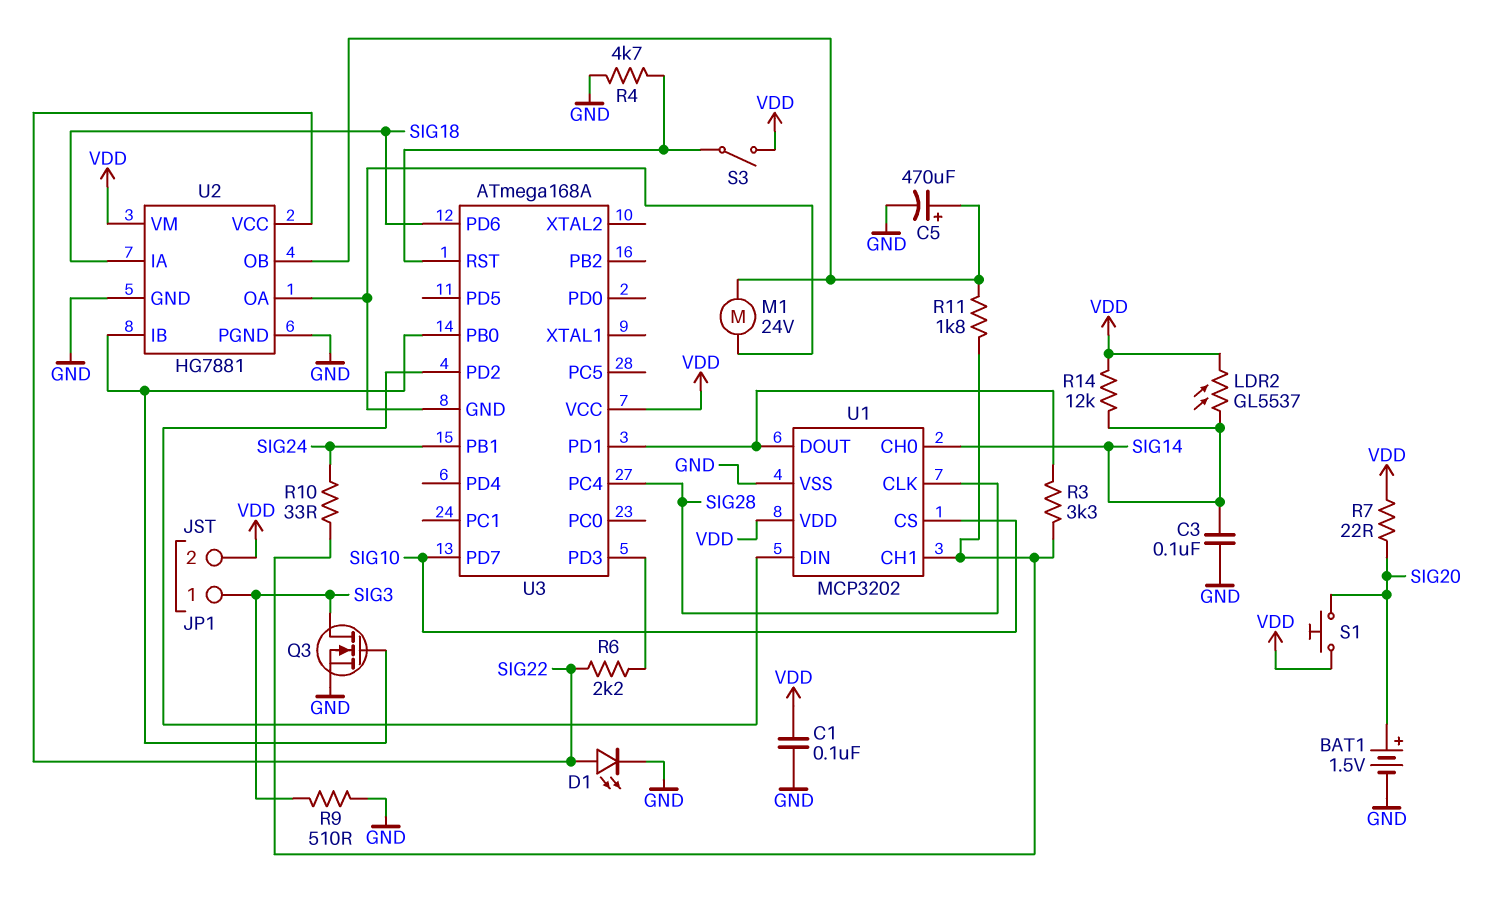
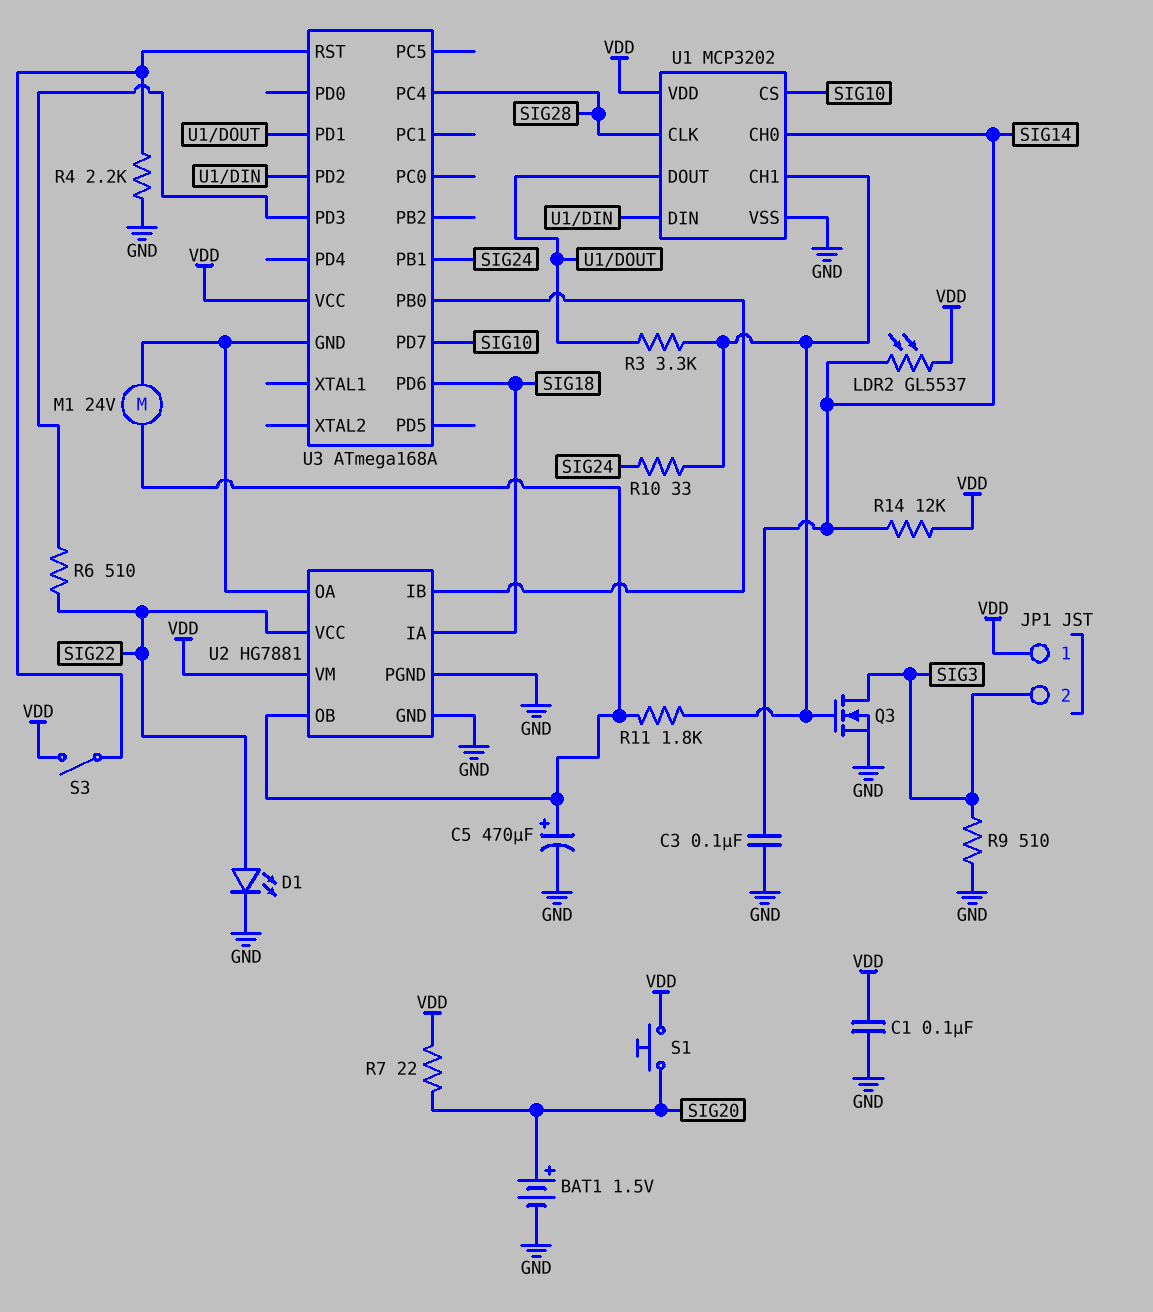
JP1 pin 1: SIG3 -> VDD
JP1 pin 2: VDD -> SIG3
Q3: NMOS (G U2/IB, D SIG3, S GND) -> NMOS (G U1/CH1, D SIG3, S GND)
R4: 4.7k (GND, U3/RST) -> 2.2k (GND, U3/RST)
R6: 2.2k (SIG22, U3/PD3) -> 510 (SIG22, U3/PD3)

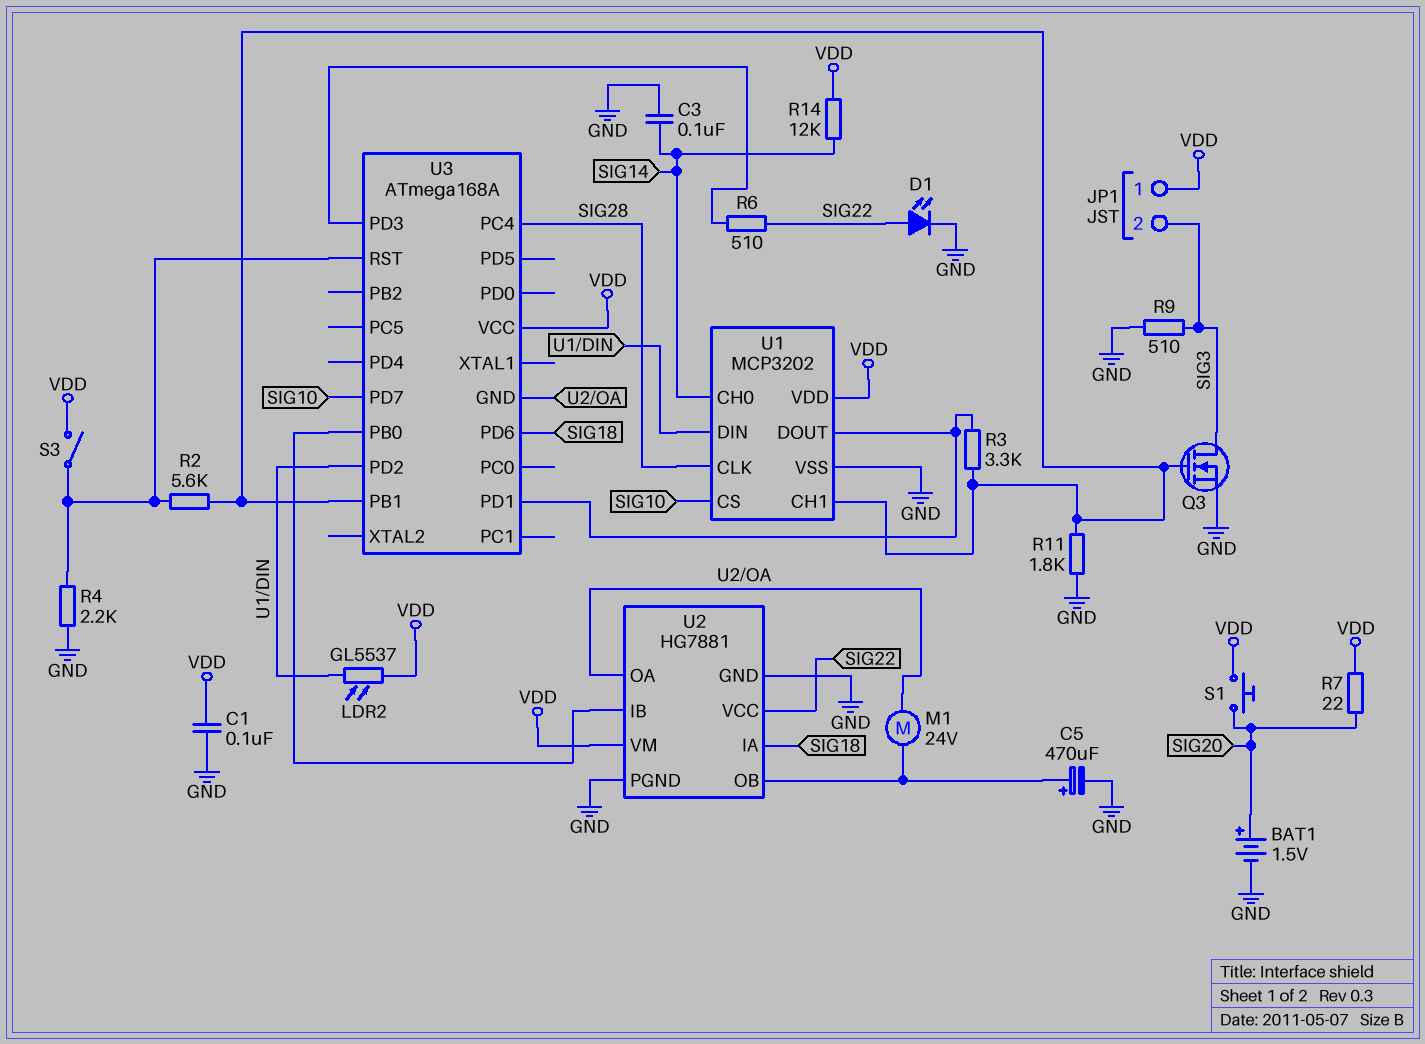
LDR2: GL5537 (SIG14, VDD) -> GL5537 (U1/DIN, VDD)
R2: none -> 5.6k (U1/CH1, U3/RST)
R10: 33 (SIG24, U1/CH1) -> none
R11: 1.8k (U1/CH1, U2/OB) -> 1.8k (GND, U1/CH1)
U3 pin PB1: SIG24 -> U1/CH1

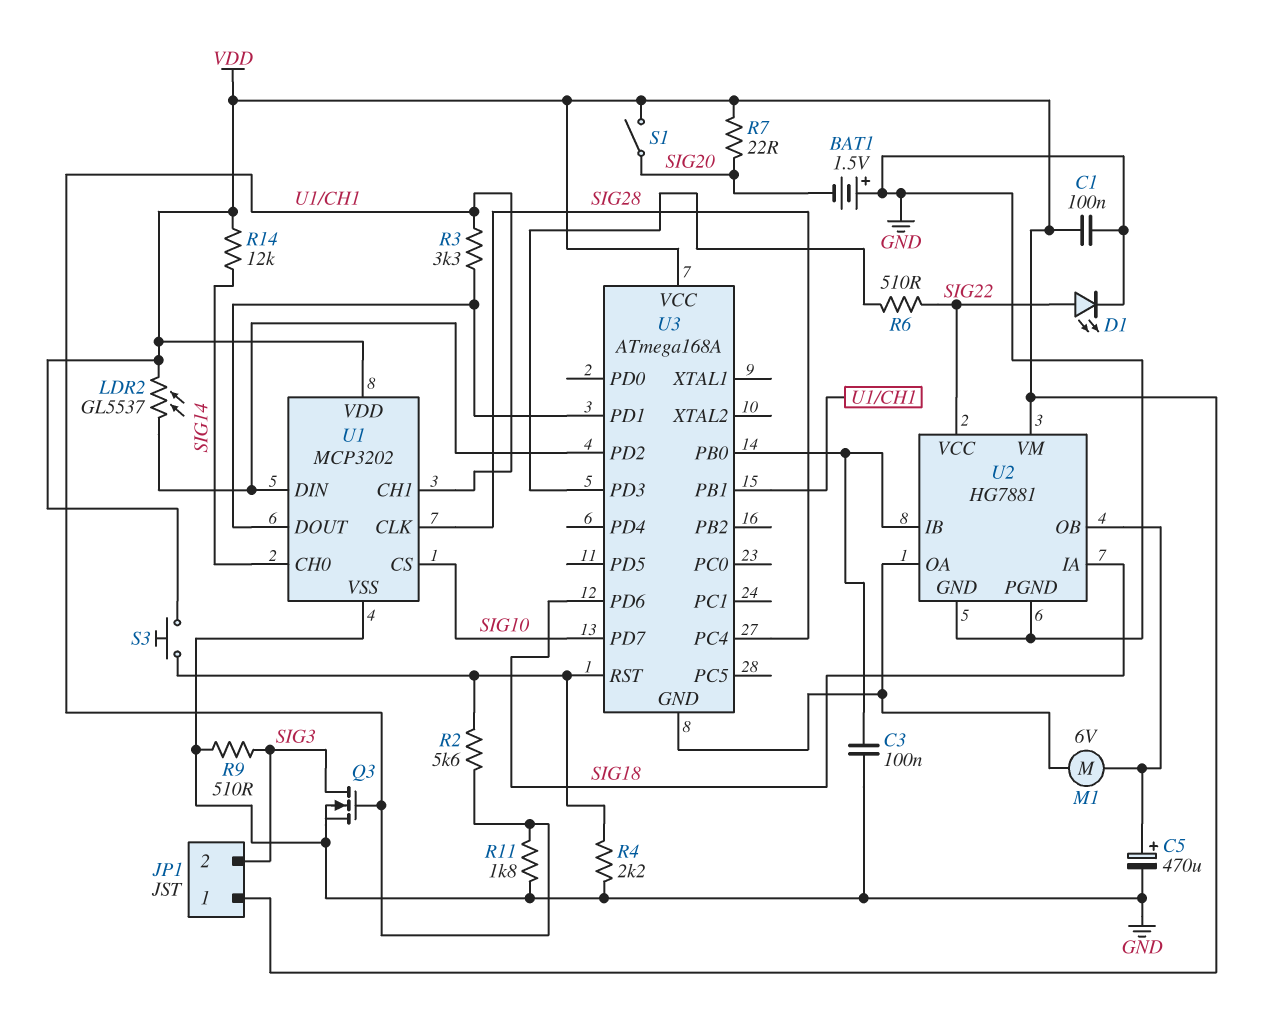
BAT1: 1.5V (plus SIG20, minus GND) -> 1.5V (plus GND, minus SIG20)
C3: 100nF (GND, SIG14) -> 100nF (GND, U2/IB)
M1: motor 24V (U2/OA, U2/OB) -> motor 6V (U2/OA, U2/OB)
S1: button (SIG20, VDD) -> switch (SIG20, VDD)
S3: switch (U3/RST, VDD) -> button (U3/RST, VDD)

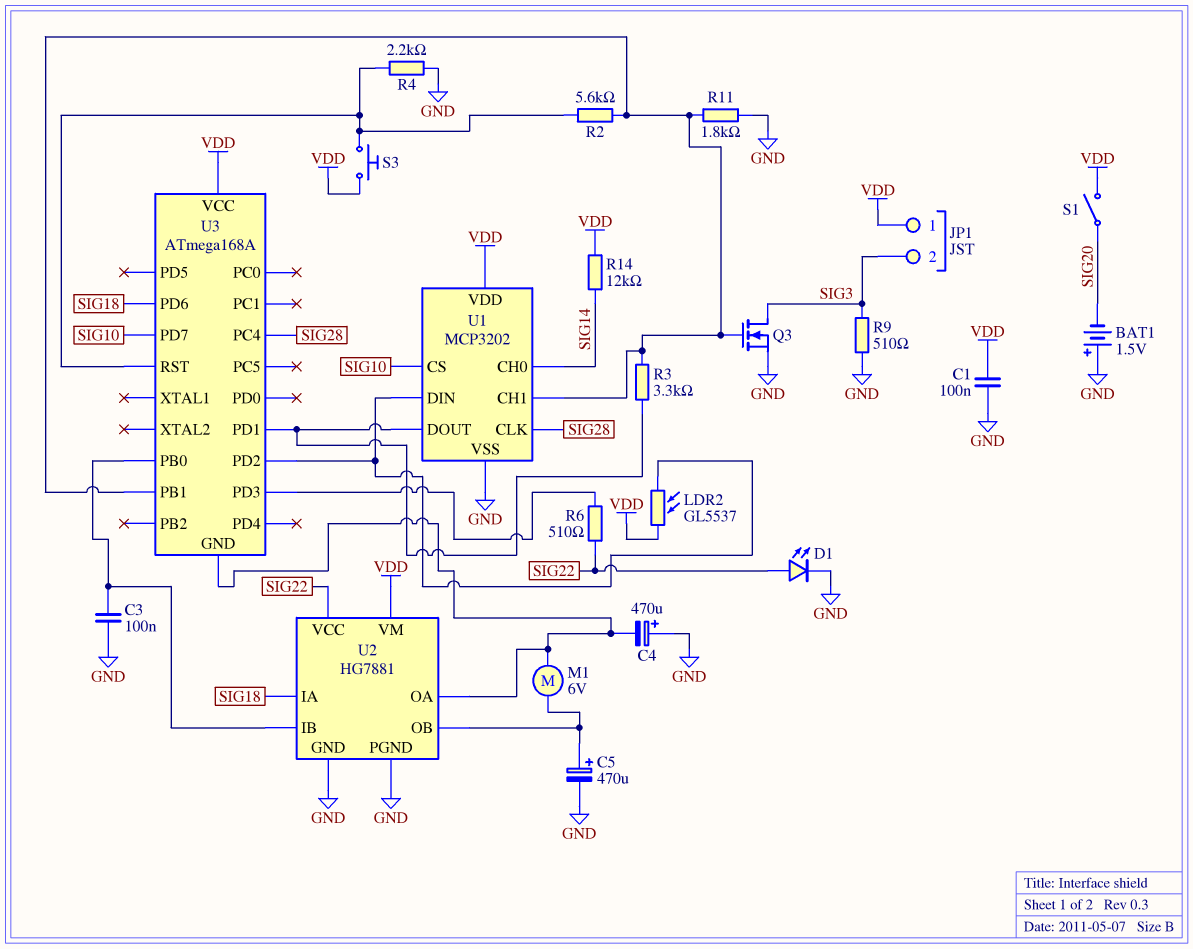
C4: none -> 470uF (plus GND, minus U2/OA)
R7: 22 (SIG20, VDD) -> none

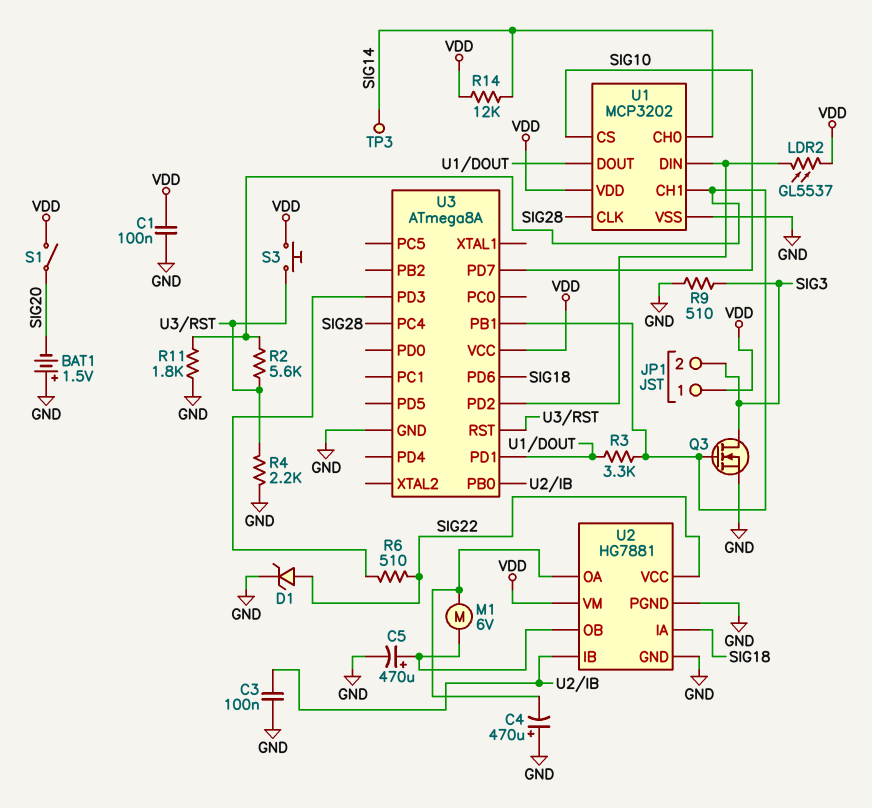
D1: LED (A SIG22, K GND) -> zener (A SIG22, K GND)
TP3: none -> test point (SIG14)
U3: ATmega168A -> ATmega8A
U3 pin GND: U2/OA -> GND

